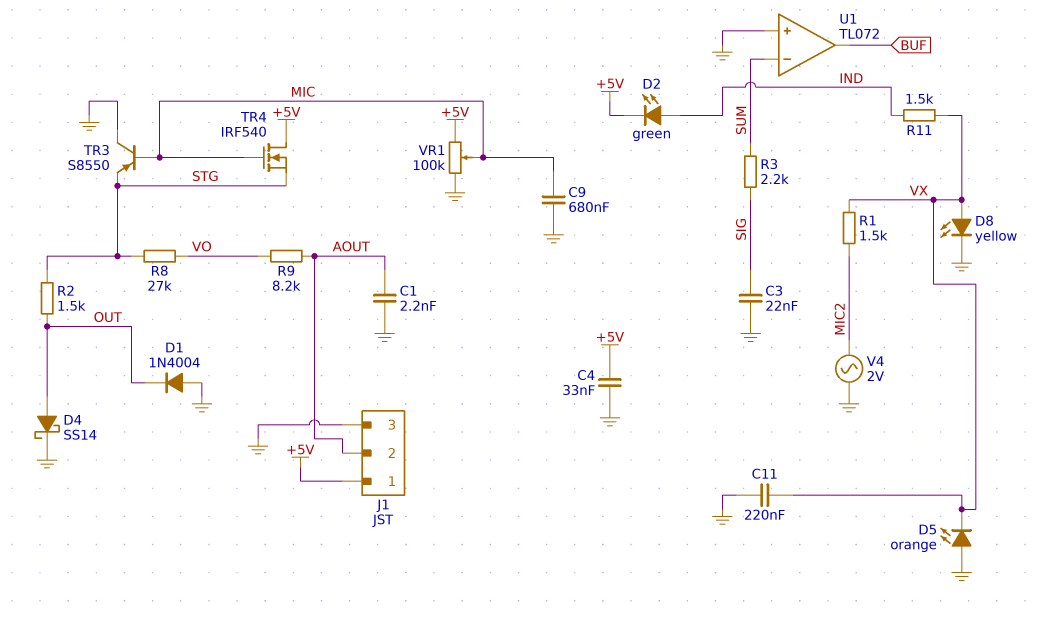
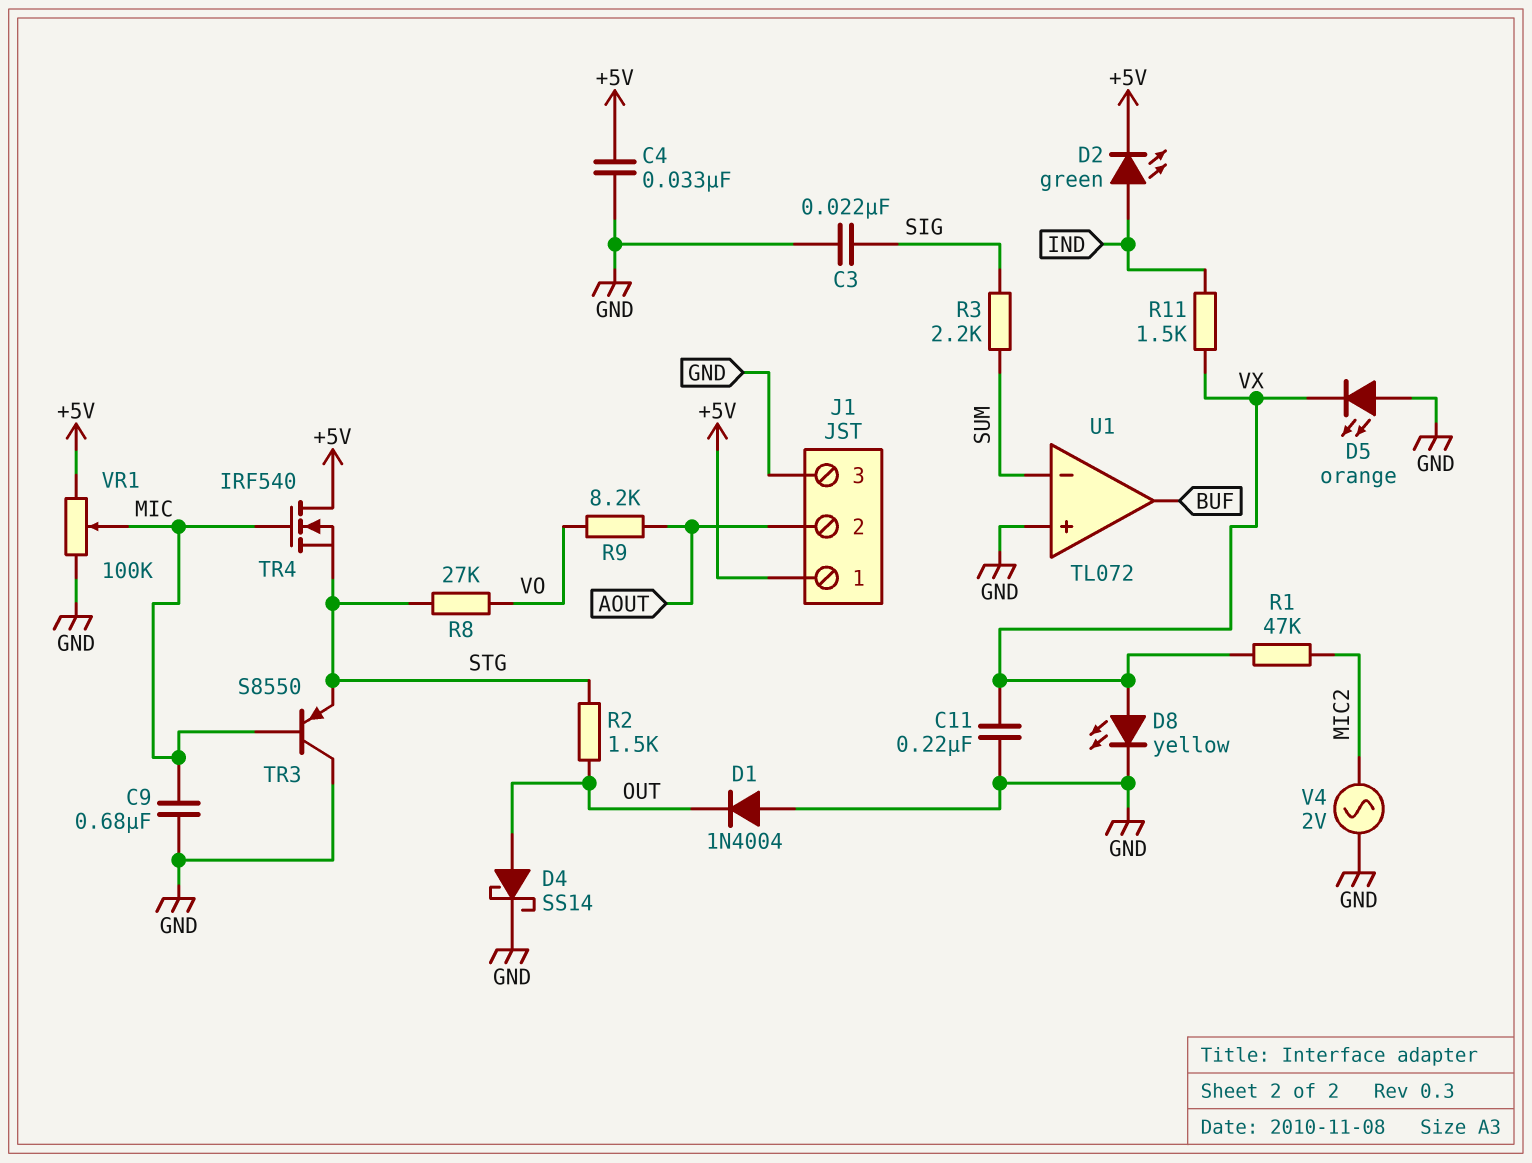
C1: 2.2nF (AOUT, GND) -> none
R1: 1.5k (MIC2, VX) -> 47k (MIC2, VX)

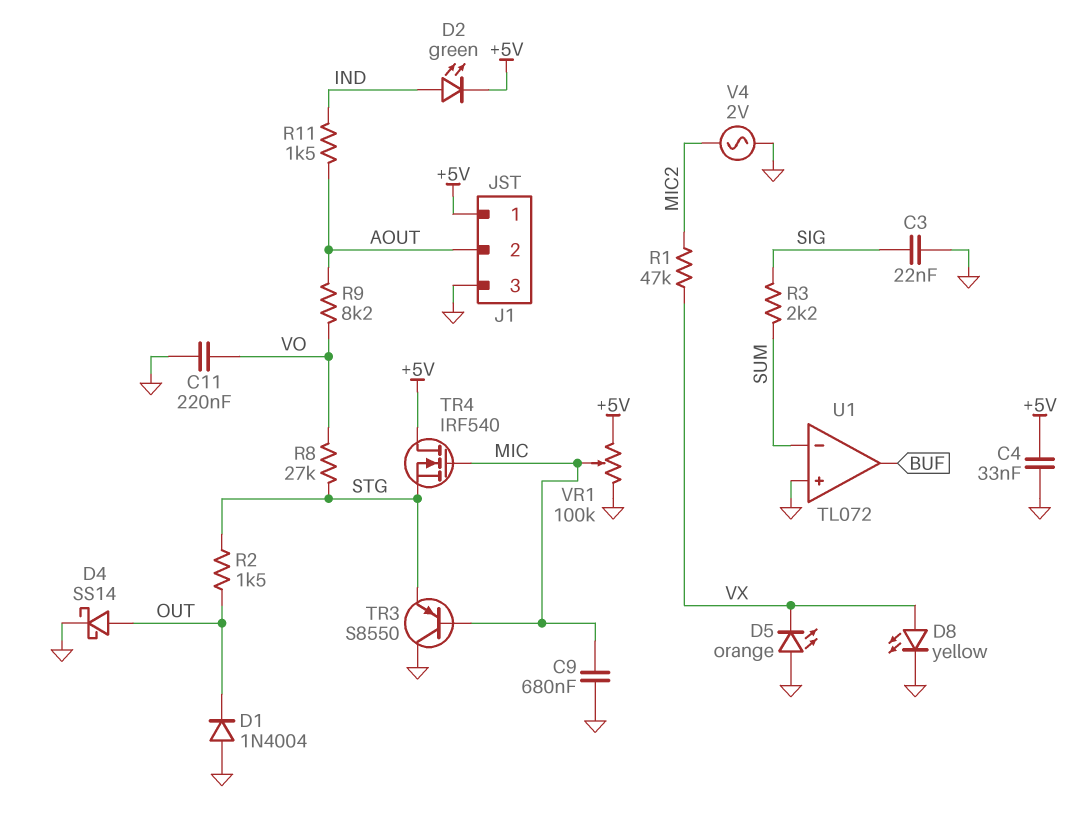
C11: 220nF (GND, VX) -> 220nF (GND, VO)
R11: 1.5k (IND, VX) -> 1.5k (AOUT, IND)

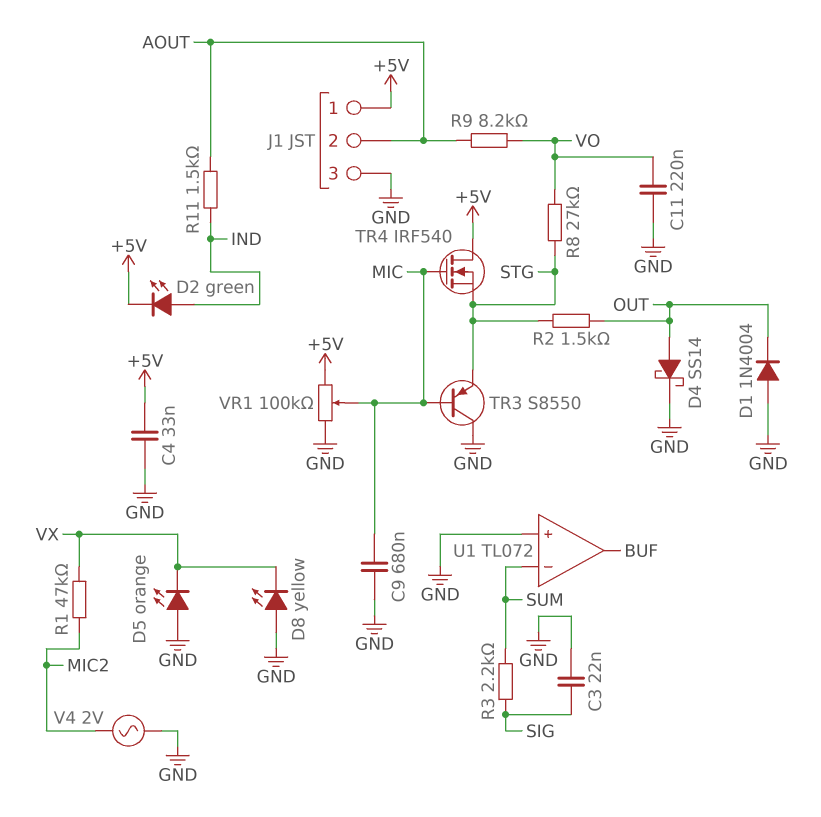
D8: LED yellow (A VX, K GND) -> LED yellow (A GND, K VX)

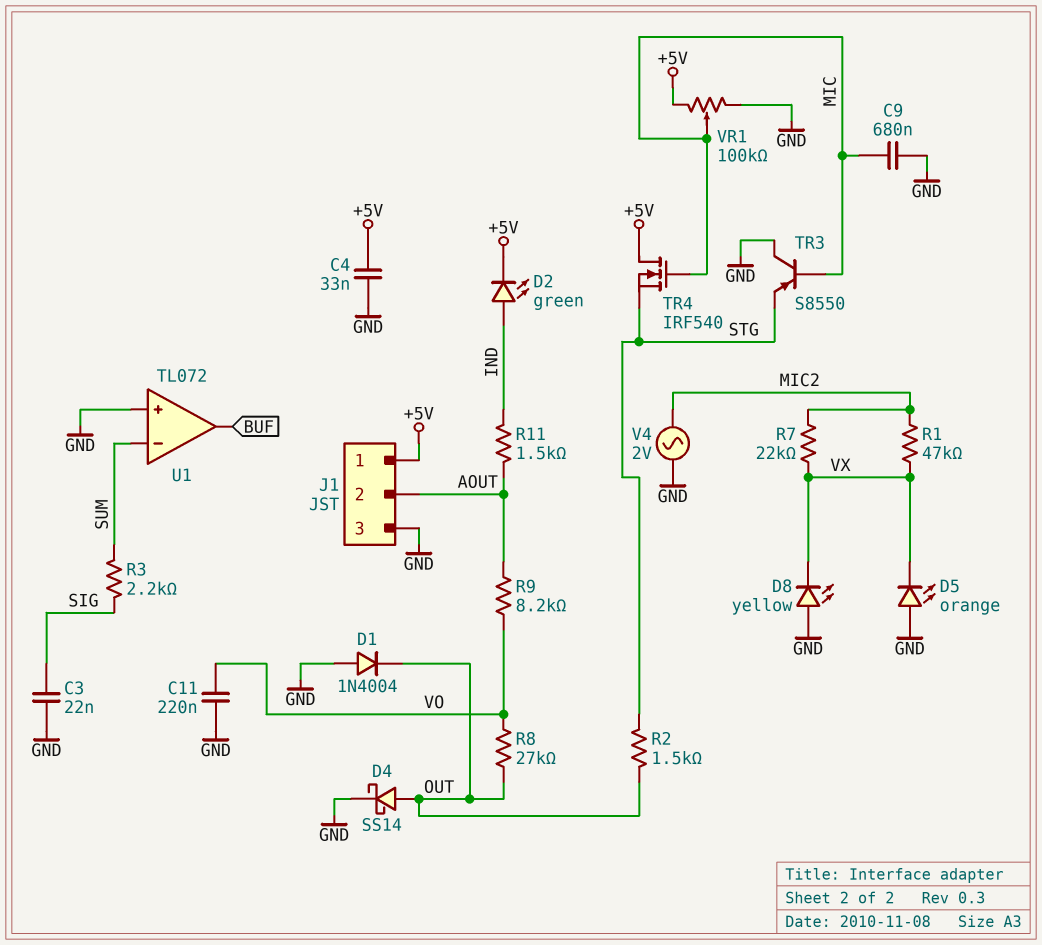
R7: none -> 22k (MIC2, VX)
R8: 27k (STG, VO) -> 27k (OUT, VO)

